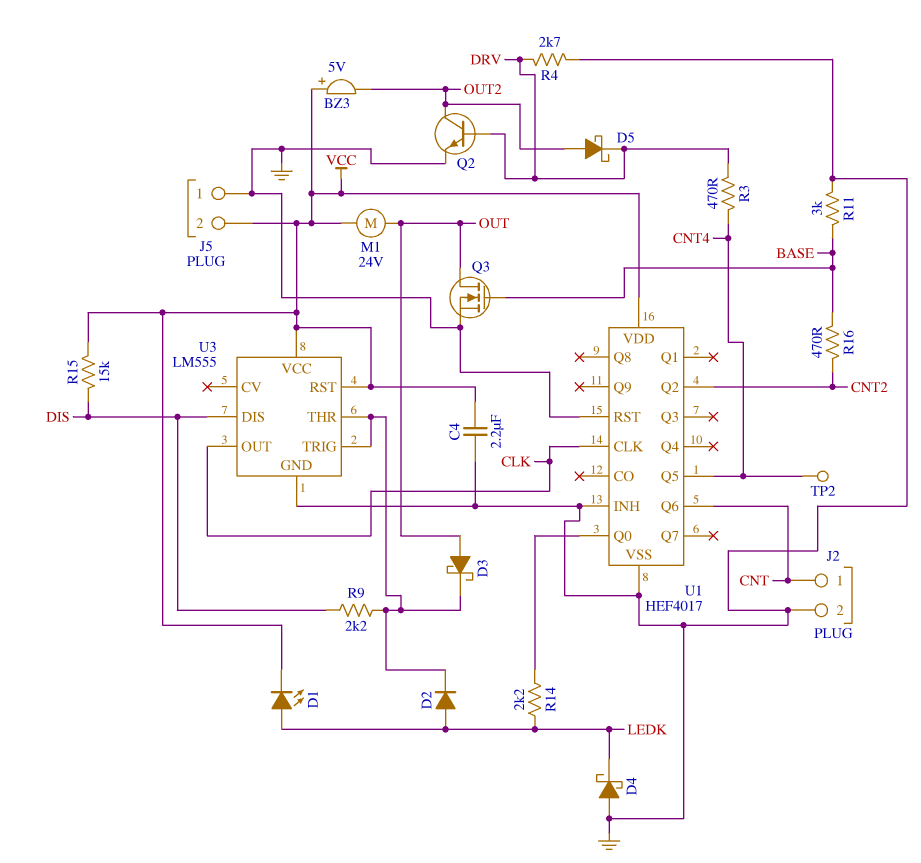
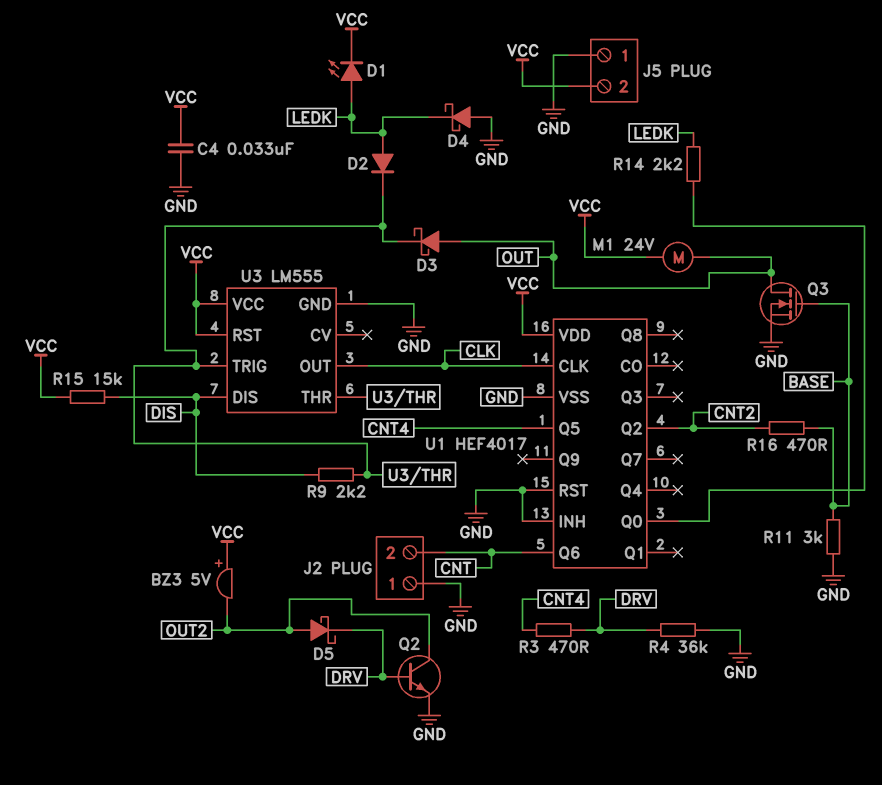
C4: 2.2uF (GND, VCC) -> 33nF (GND, VCC)
J2 pin 1: CNT -> GND
J2 pin 2: GND -> CNT
R4: 2.7k (DRV, GND) -> 36k (DRV, GND)
TP2: test point (CNT4) -> none

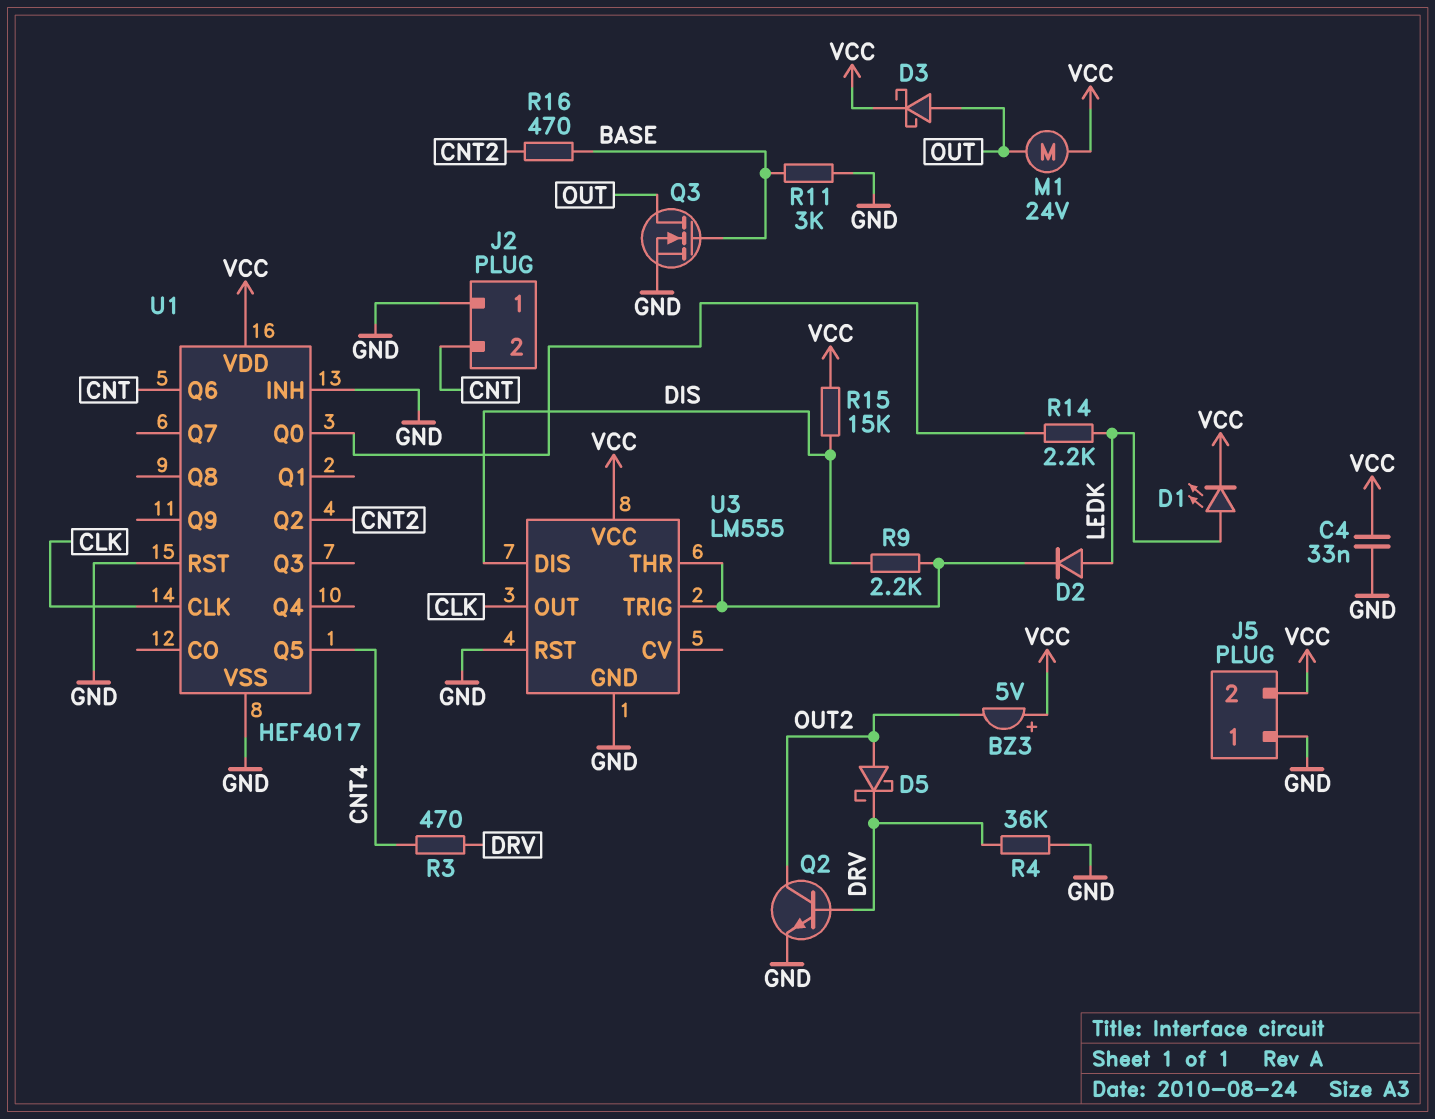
D3: schottky (A OUT, K U3/THR) -> schottky (A OUT, K VCC)
D4: schottky (A GND, K LEDK) -> none
U3 pin RST: VCC -> GND

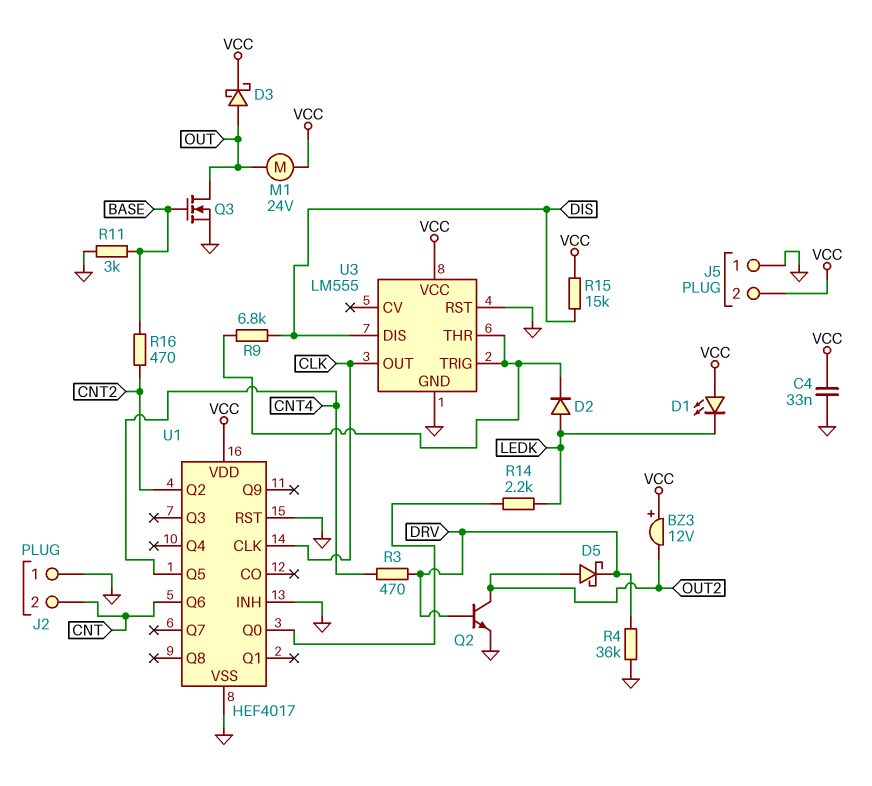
BZ3: buzzer 5V (plus VCC, minus OUT2) -> buzzer 12V (plus VCC, minus OUT2)
D1: LED (A LEDK, K VCC) -> LED (A VCC, K LEDK)
R9: 2.2k (DIS, U3/THR) -> 6.8k (DIS, U3/THR)

